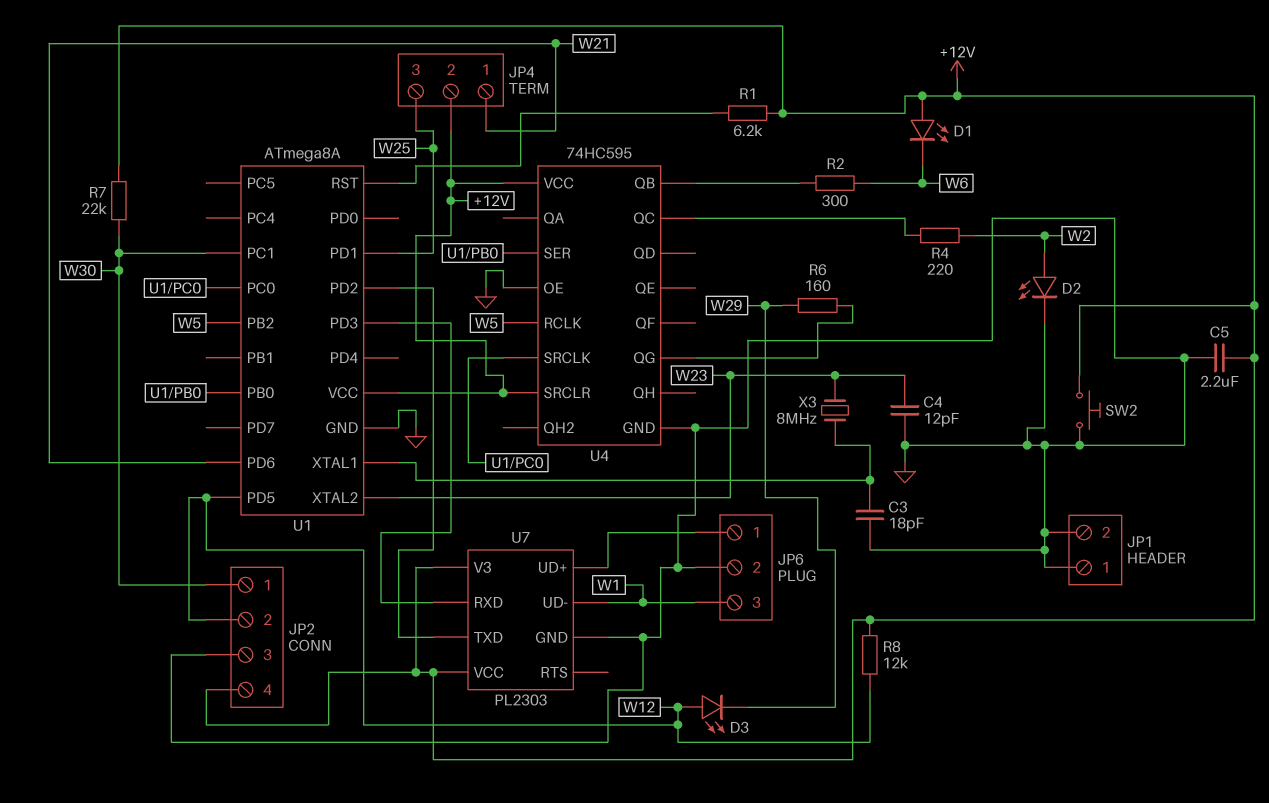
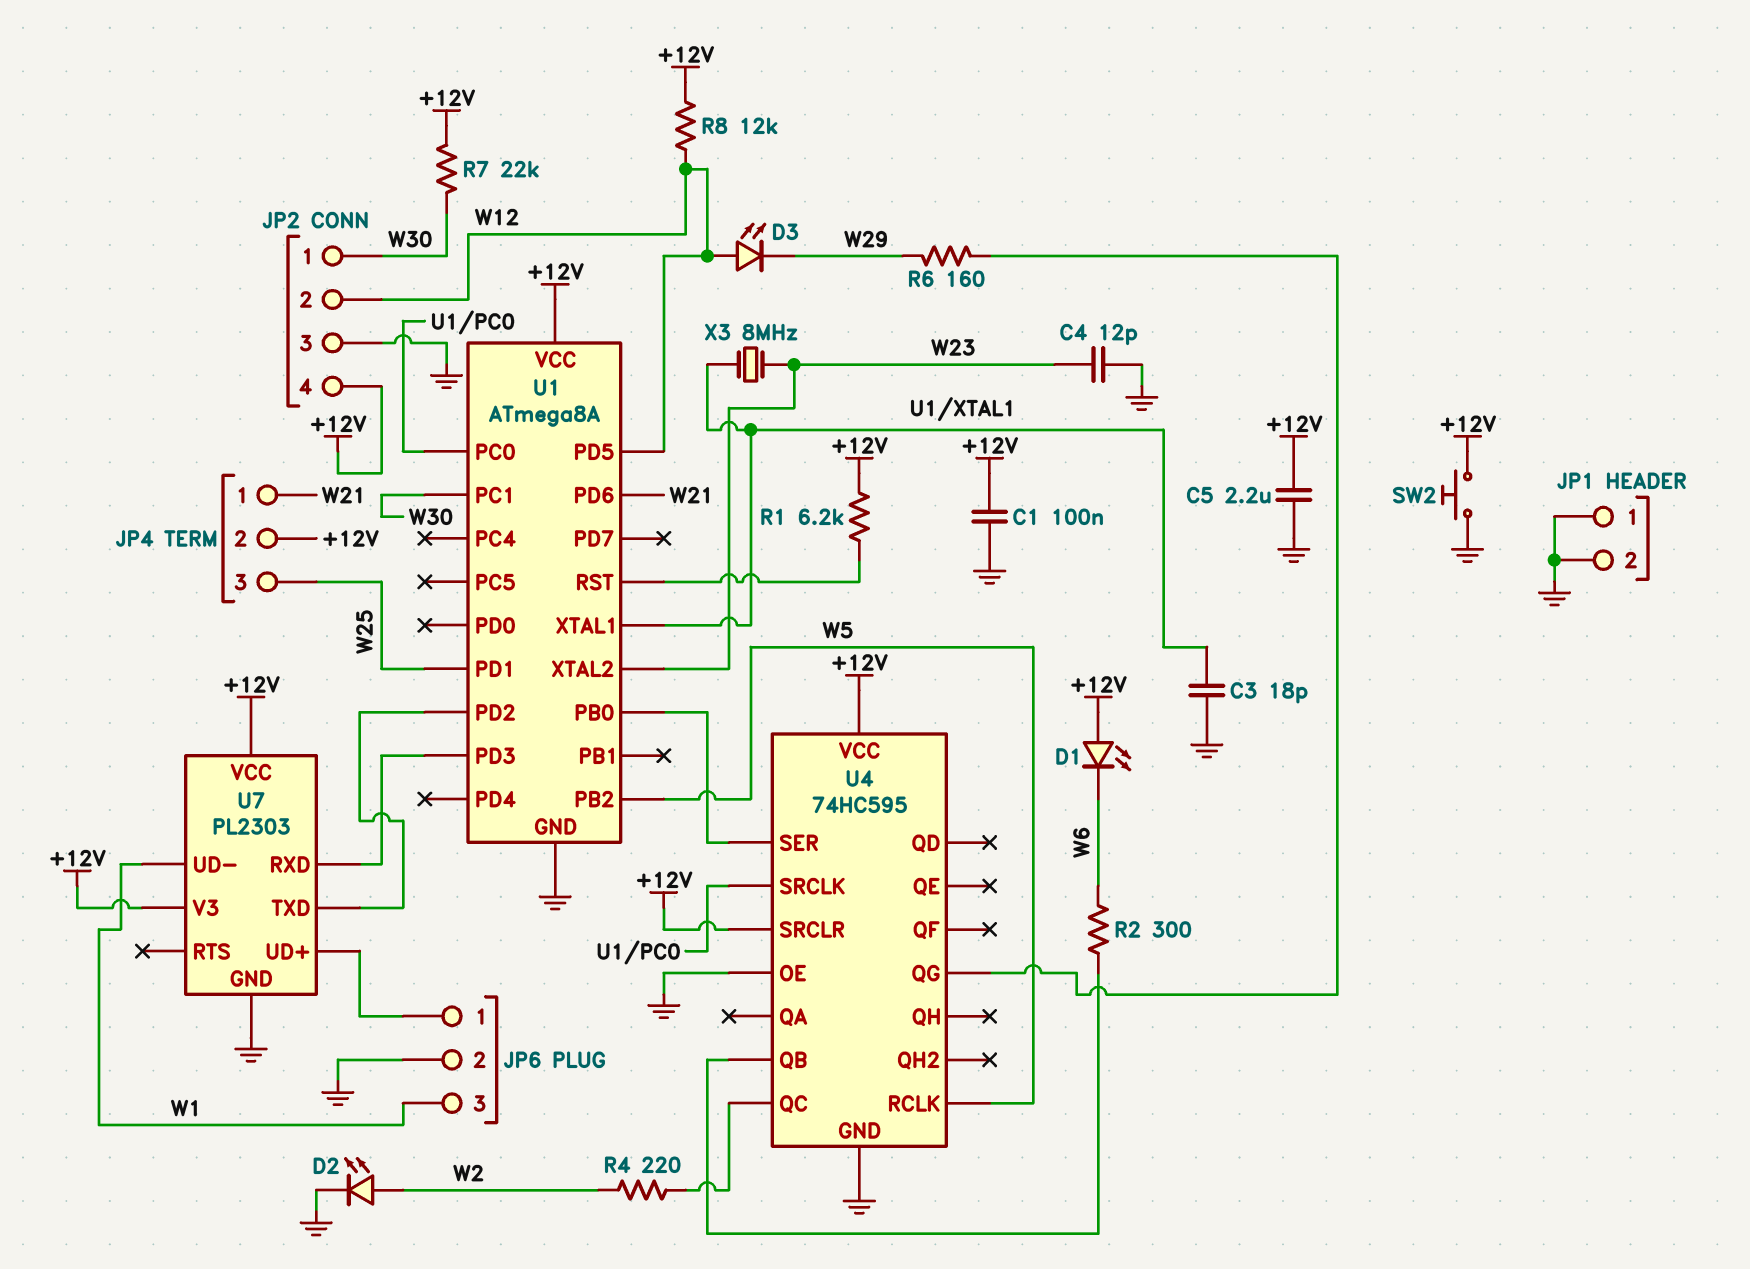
C1: none -> 100nF (+12V, GND)

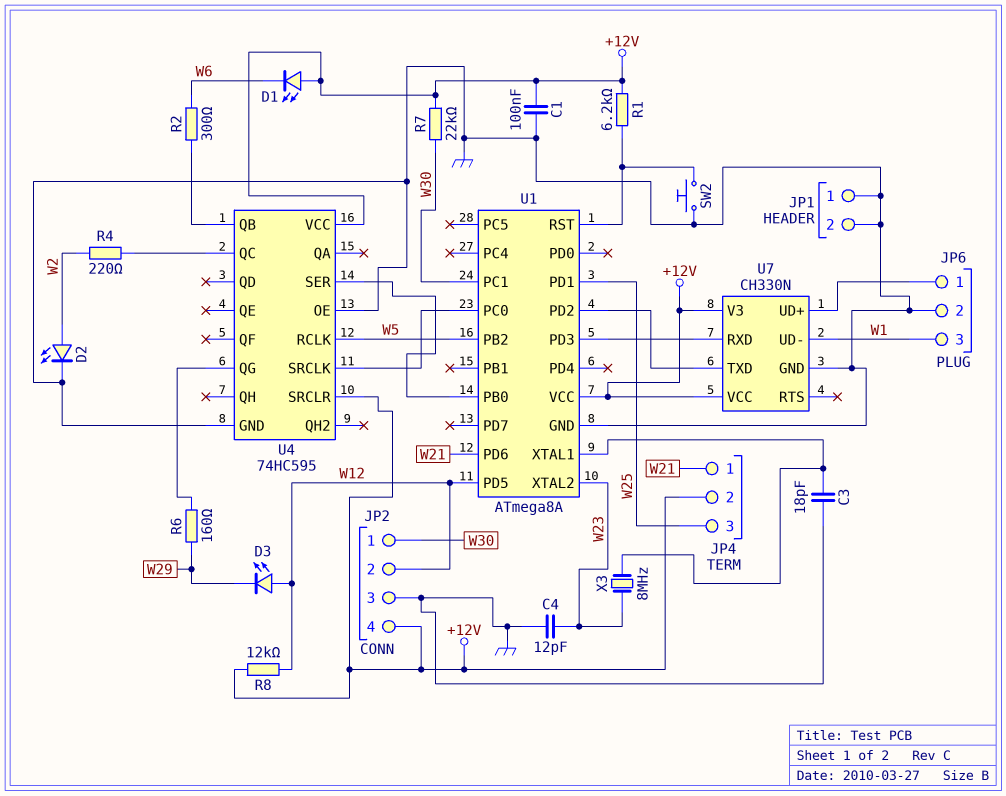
C5: 2.2uF (+12V, GND) -> none
SW2: button (+12V, GND) -> button (GND, U1/RST)
U7: PL2303 -> CH330N

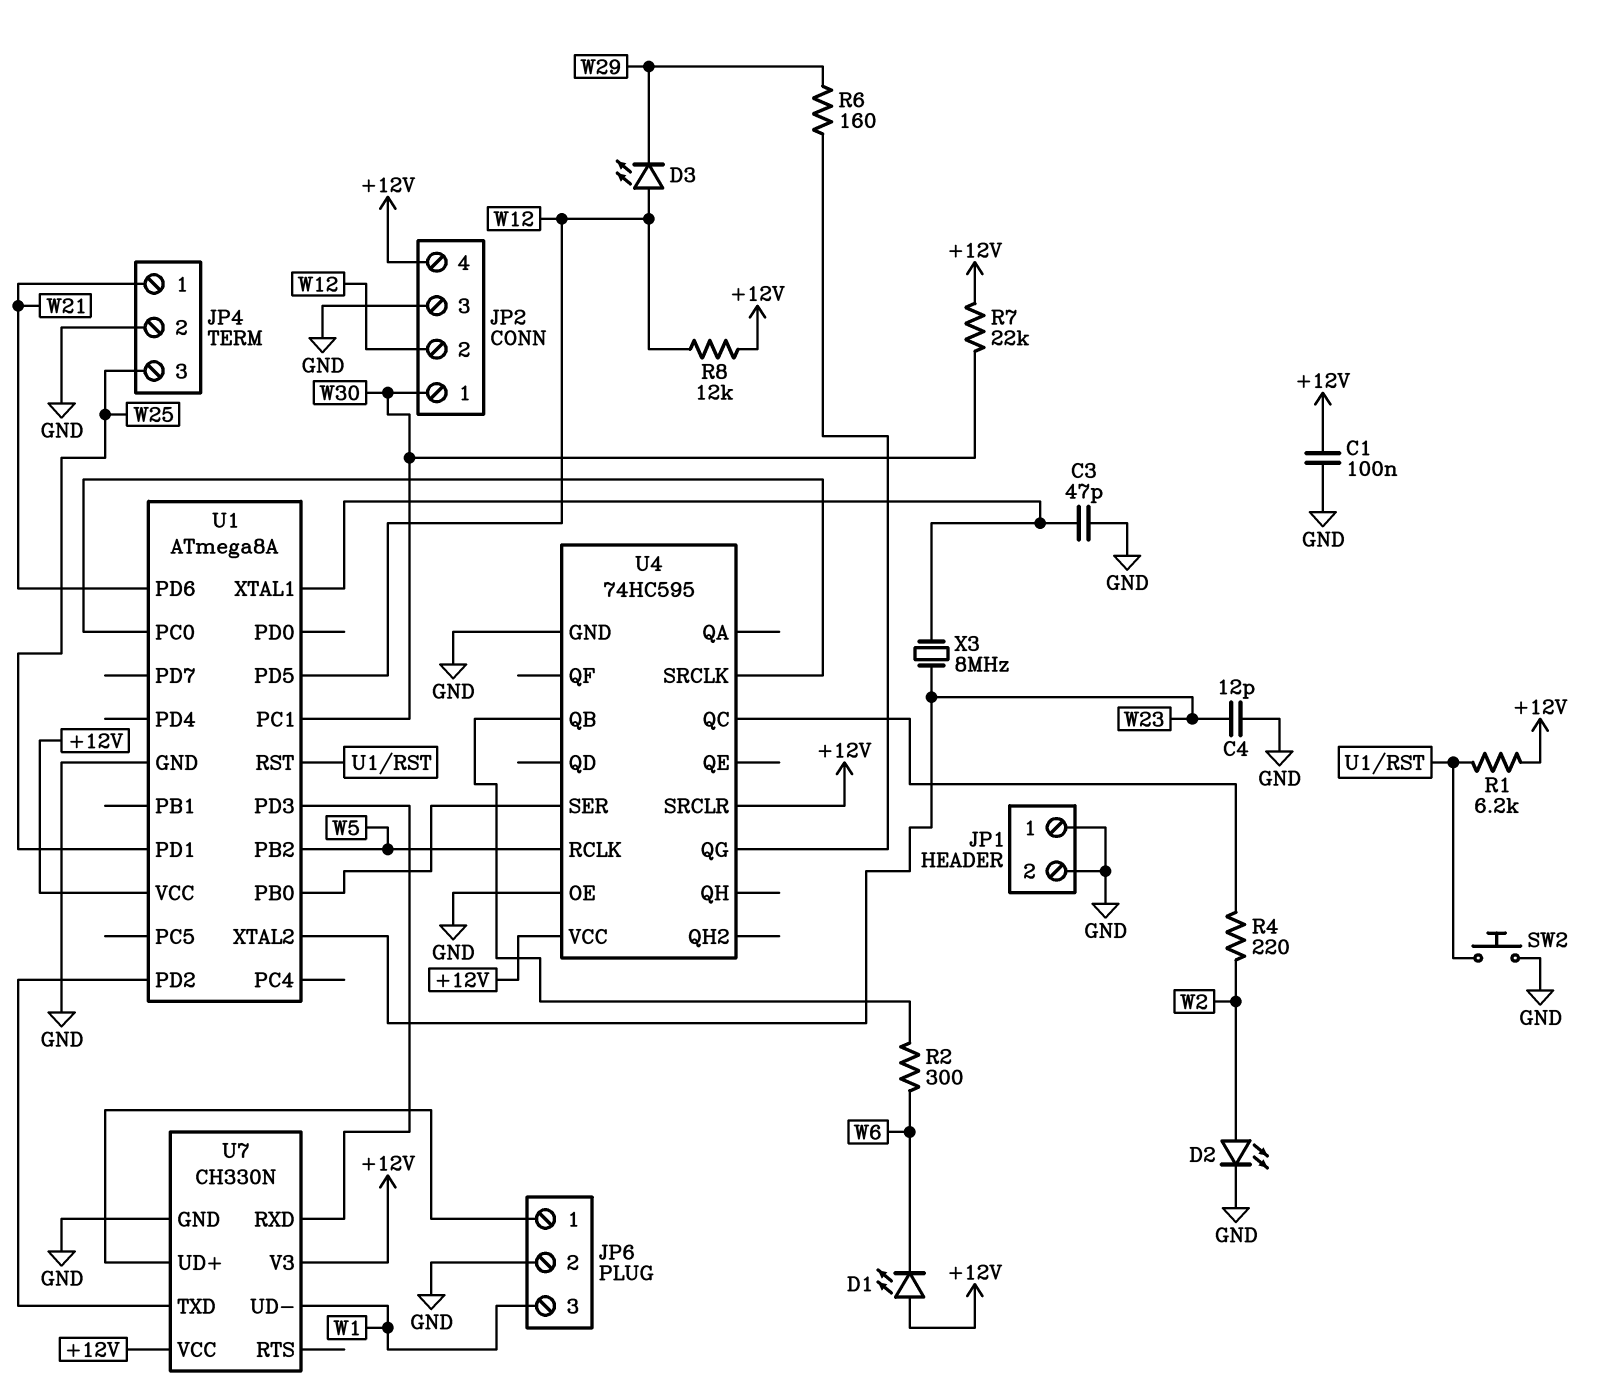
C3: 18pF (GND, U1/XTAL1) -> 47pF (GND, U1/XTAL1)
JP4 pin 2: +12V -> GND

